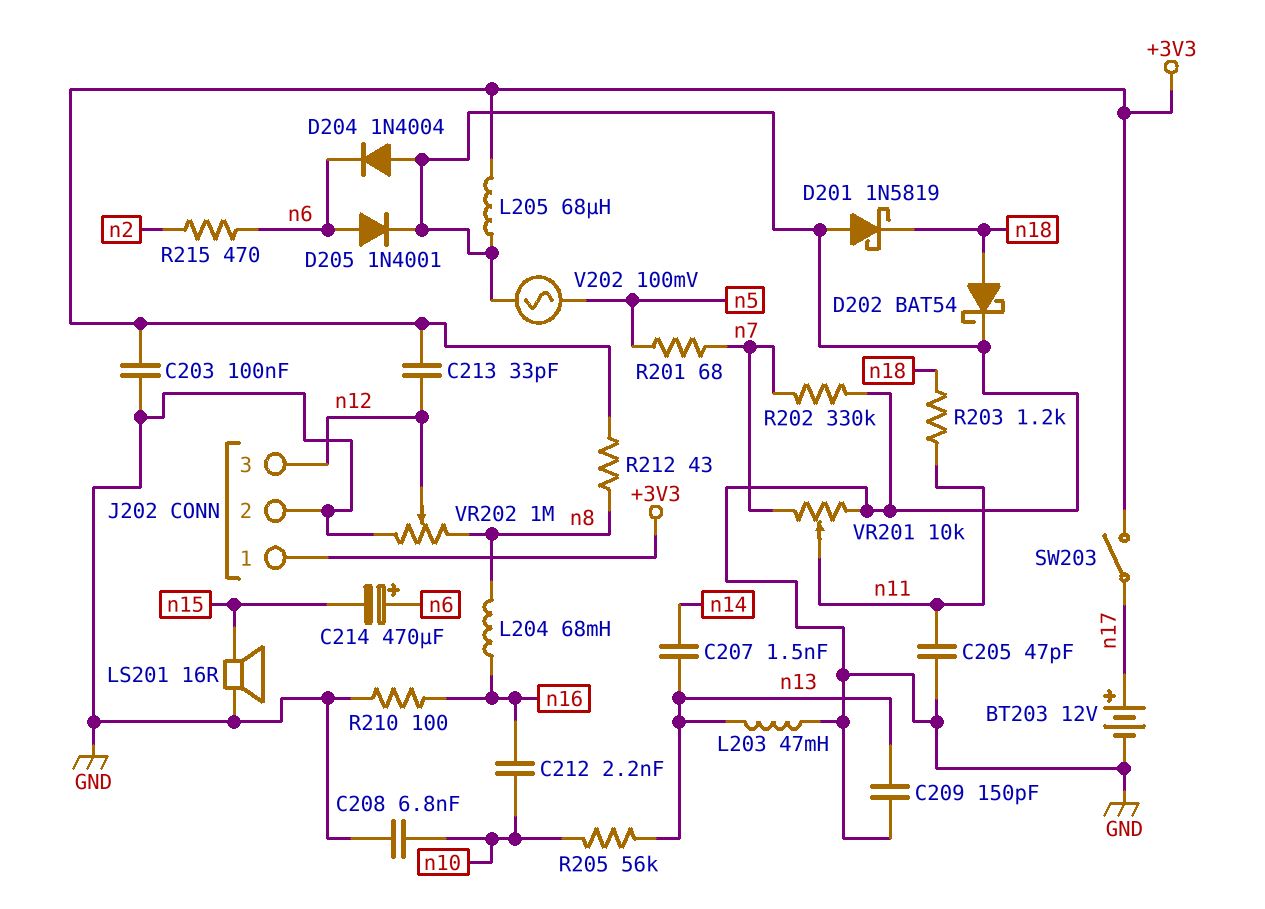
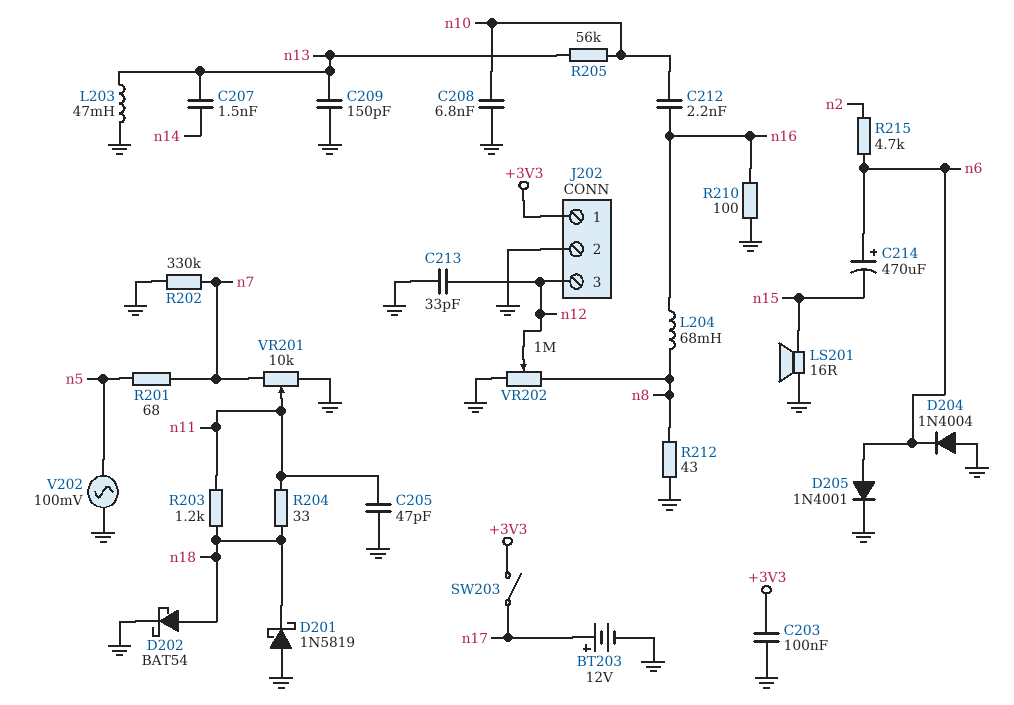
C213: 33pF (+3V3, n12) -> 33pF (GND, n12)
L205: 68uH (+3V3, GND) -> none
R204: none -> 33 (n11, n18)
R212: 43 (+3V3, n8) -> 43 (GND, n8)
R215: 470 (n2, n6) -> 4.7k (n2, n6)

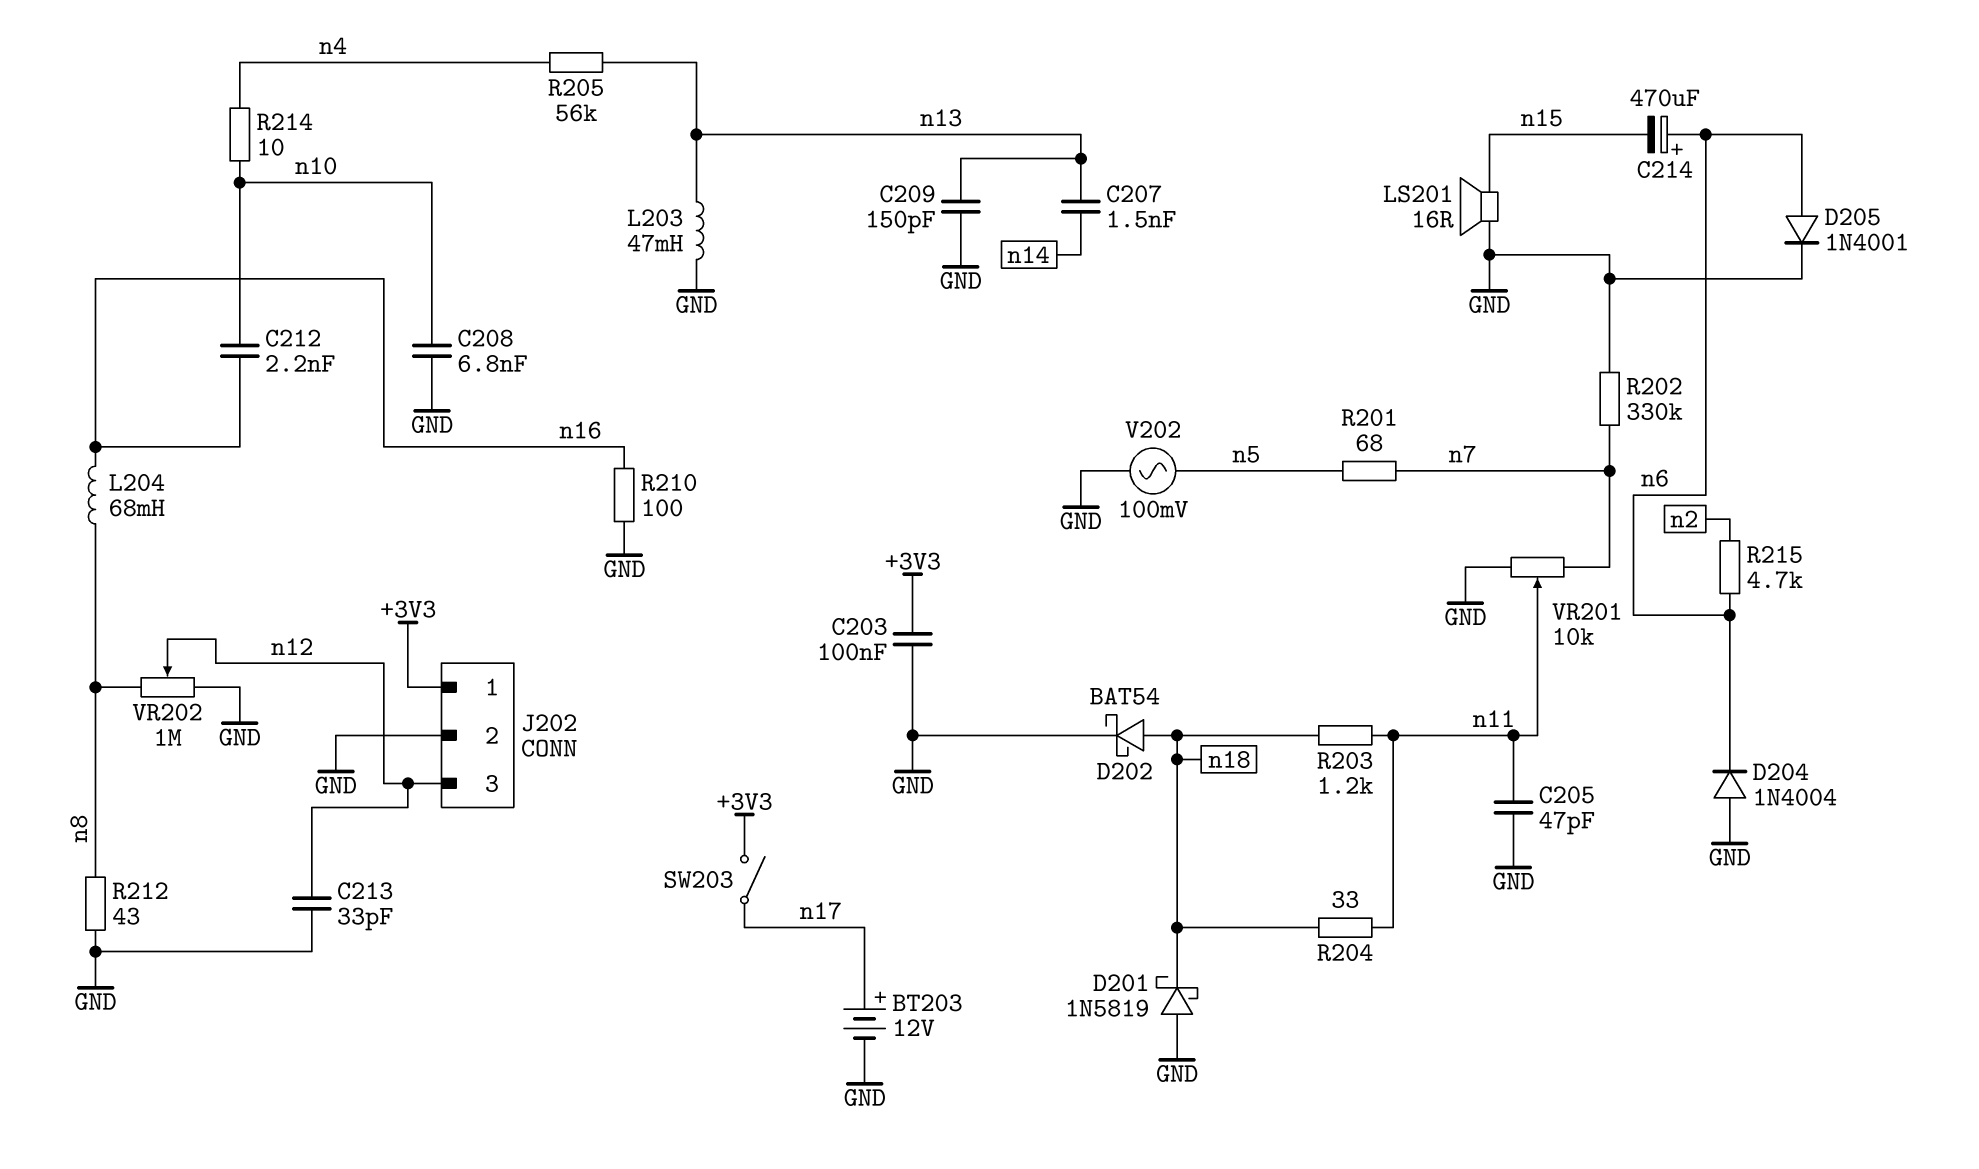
R205: 56k (n10, n13) -> 56k (n4, n13)
R214: none -> 10 (n4, n10)

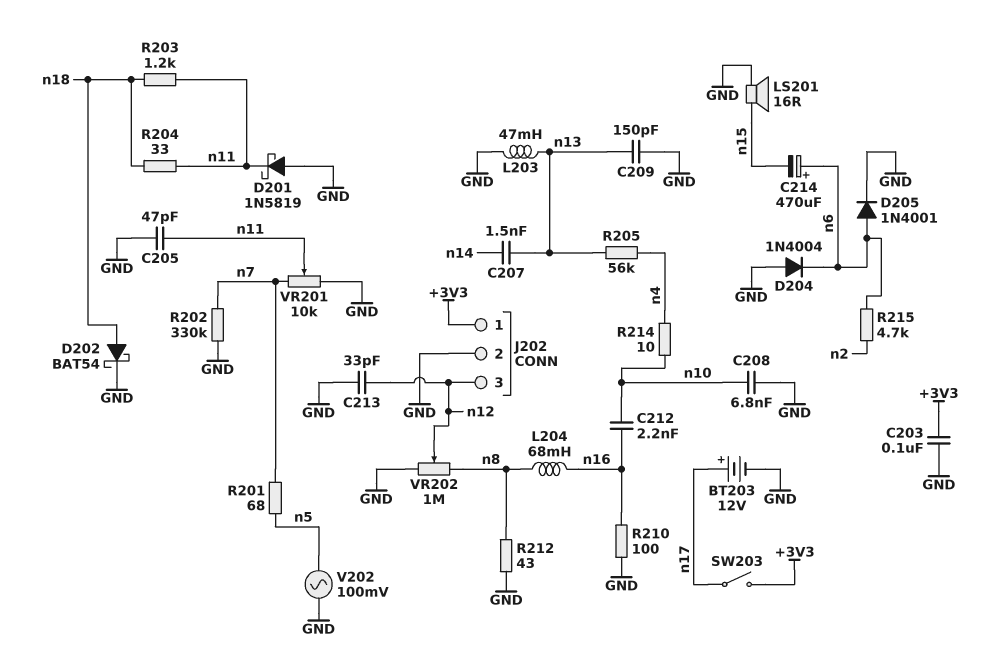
D201: schottky 1N5819 (A GND, K n18) -> schottky 1N5819 (A GND, K n11)

